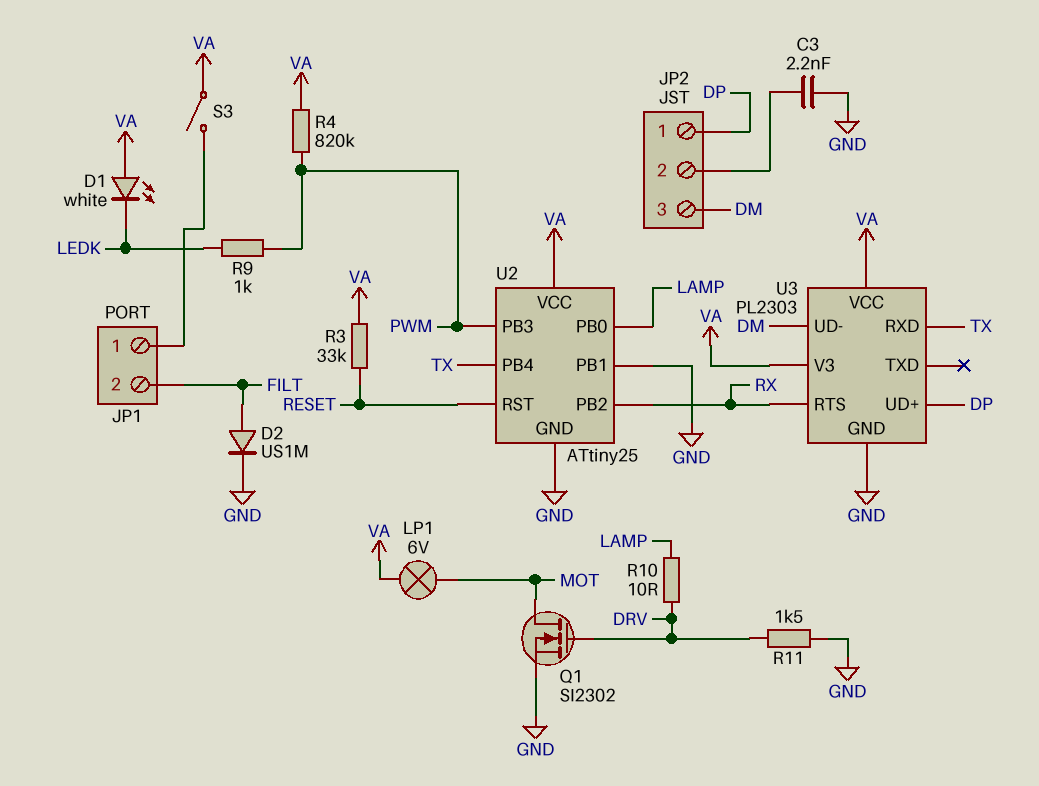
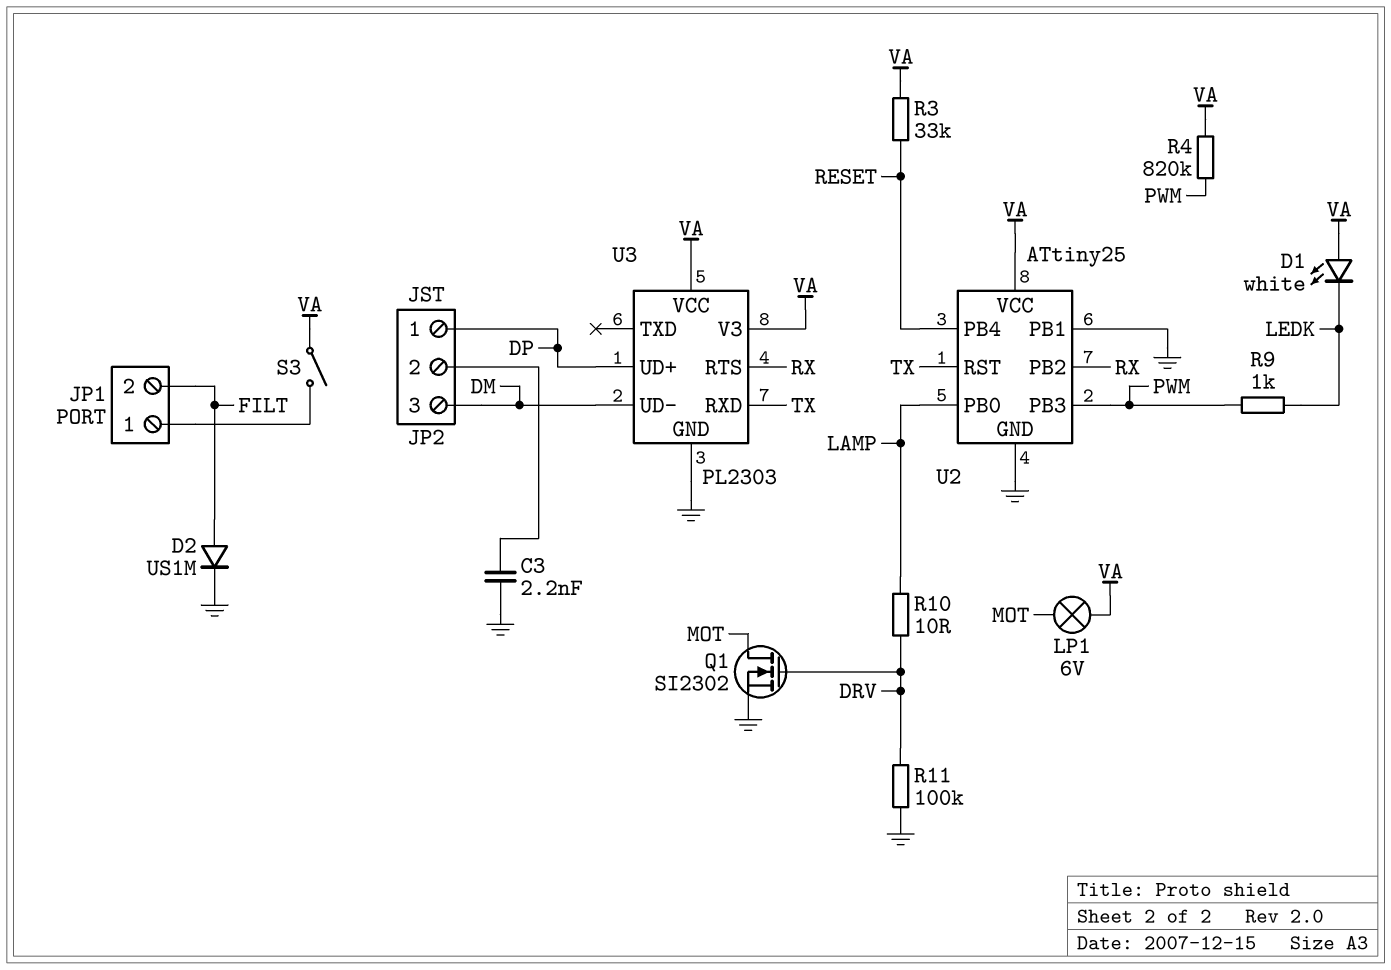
R11: 1.5k (DRV, GND) -> 100k (DRV, GND)
U2 pin PB4: TX -> RESET
U2 pin RST: RESET -> TX

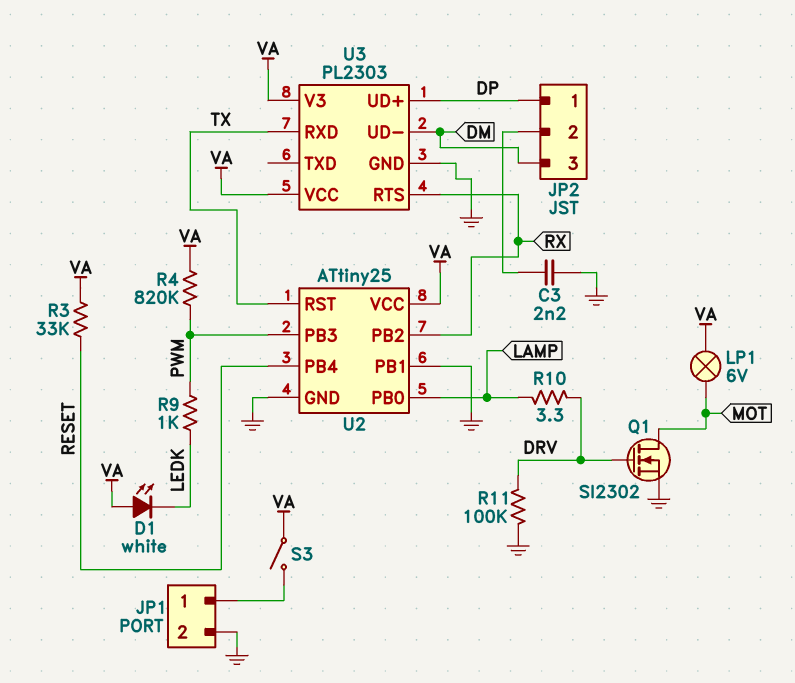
D2: diode US1M (A FILT, K GND) -> none
JP1 pin 2: FILT -> GND
R10: 10 (DRV, LAMP) -> 3.3 (DRV, LAMP)

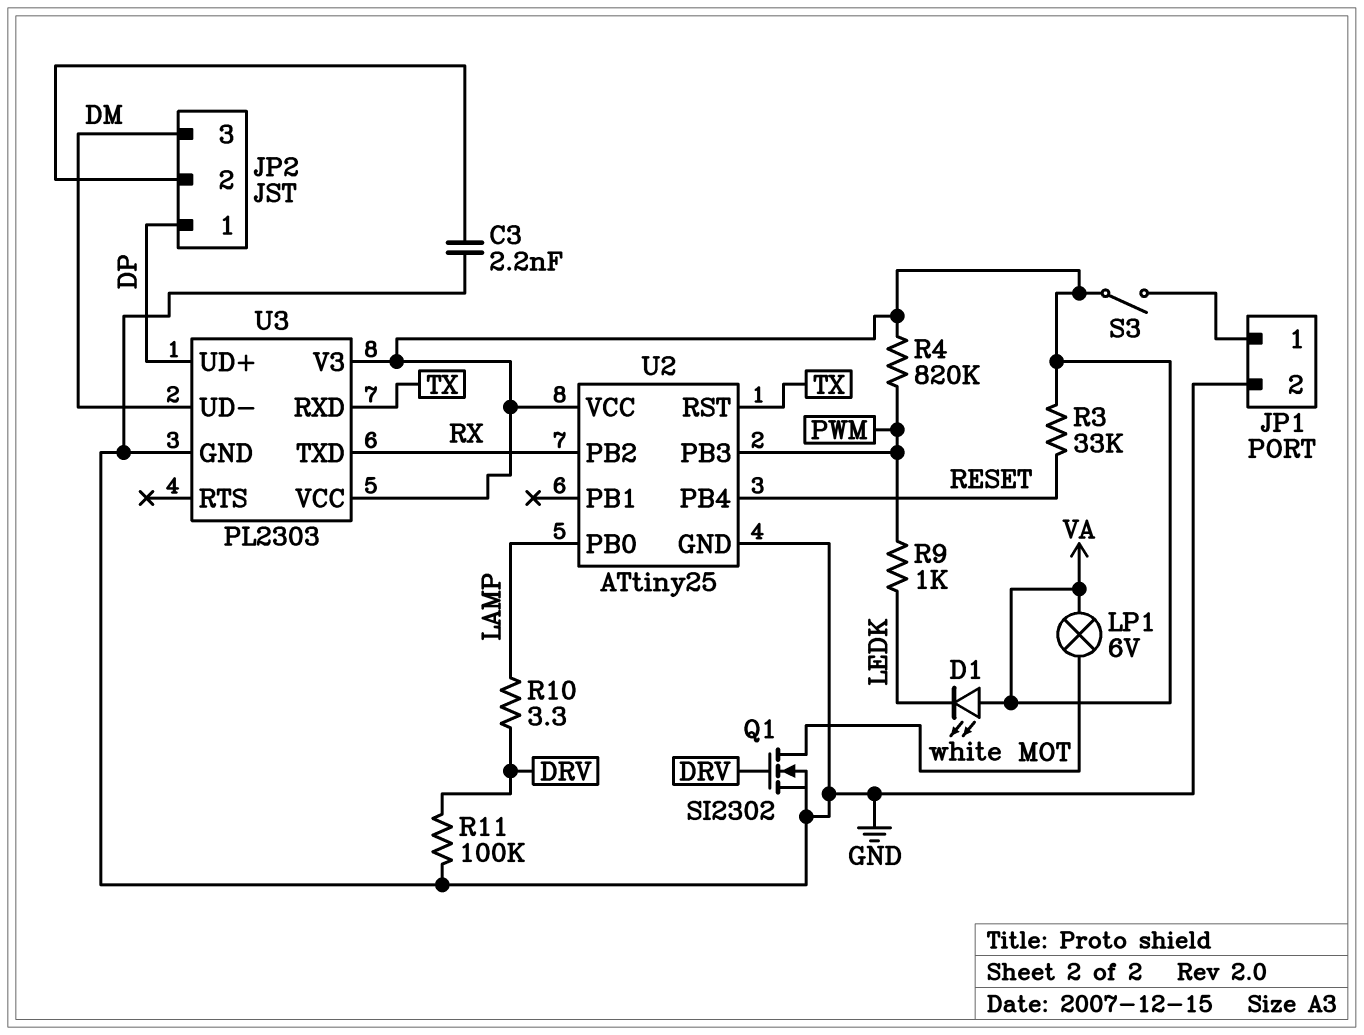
U2 pin PB1: GND -> none
U3 pin RTS: RX -> none
U3 pin TXD: none -> RX

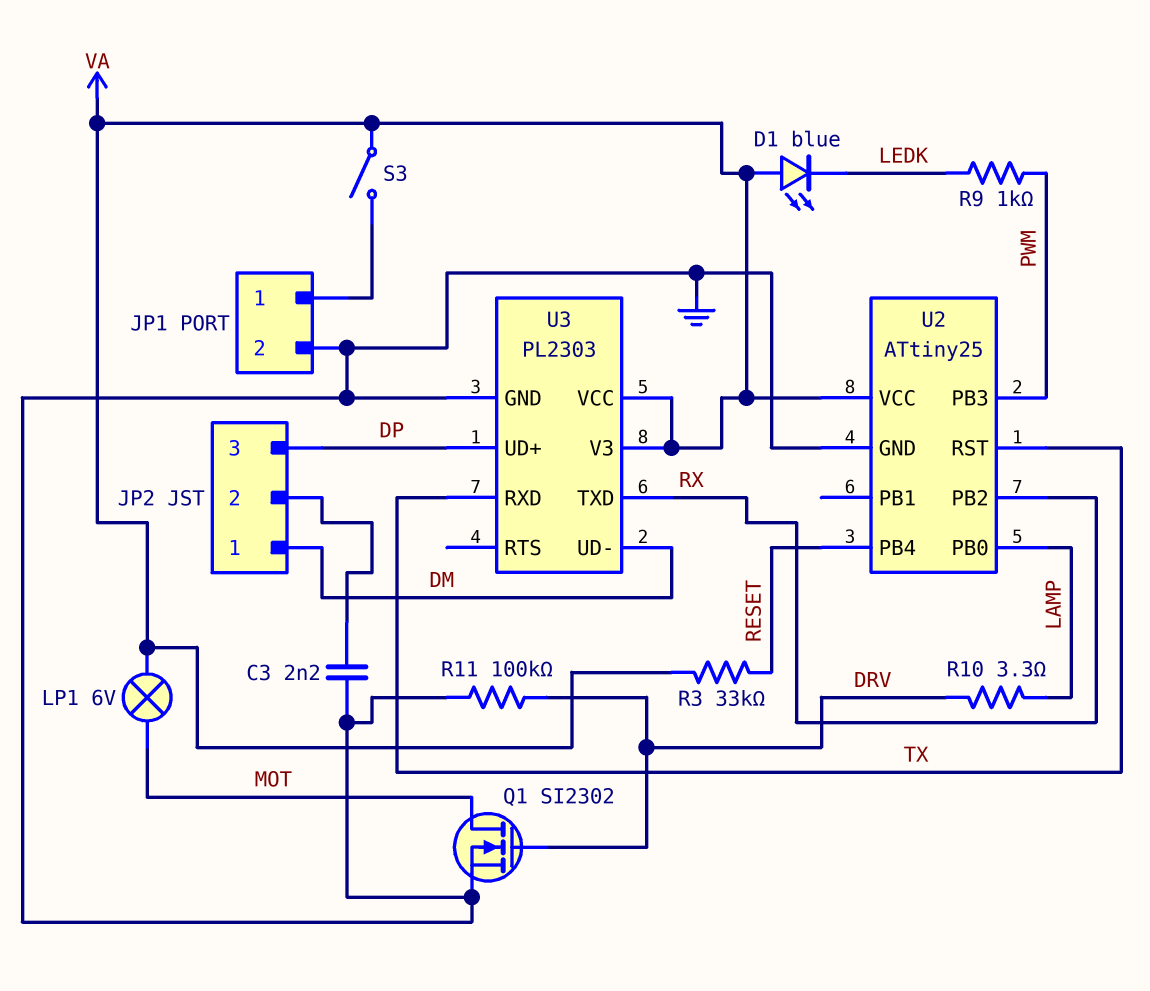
D1: LED white (A VA, K LEDK) -> LED blue (A VA, K LEDK)
JP2 pin 1: DP -> DM
JP2 pin 3: DM -> DP
R4: 820k (PWM, VA) -> none

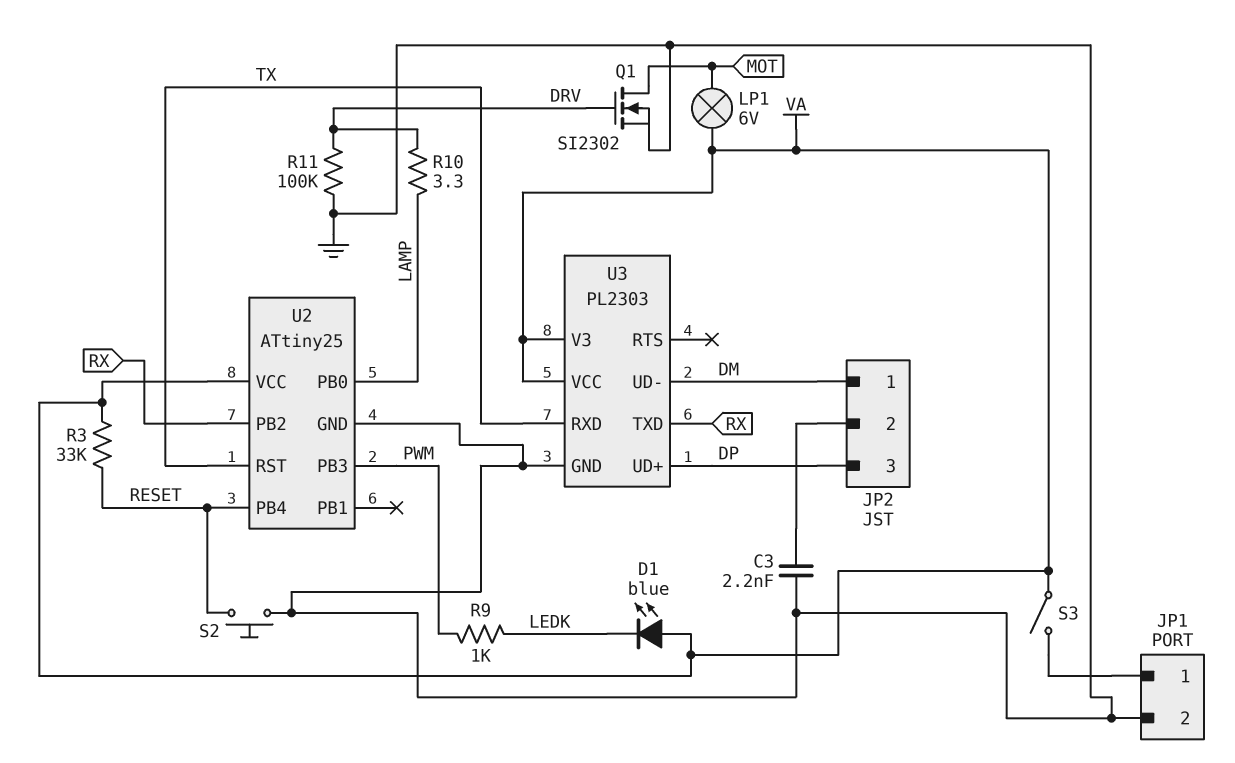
S2: none -> button (GND, RESET)

